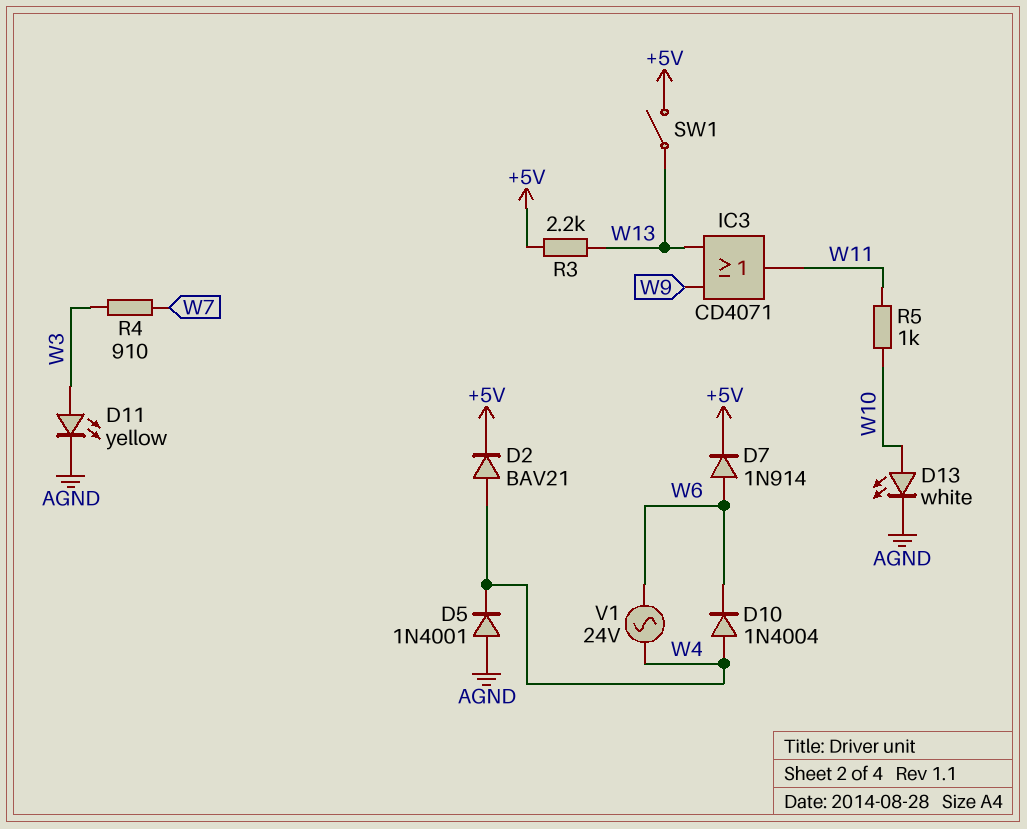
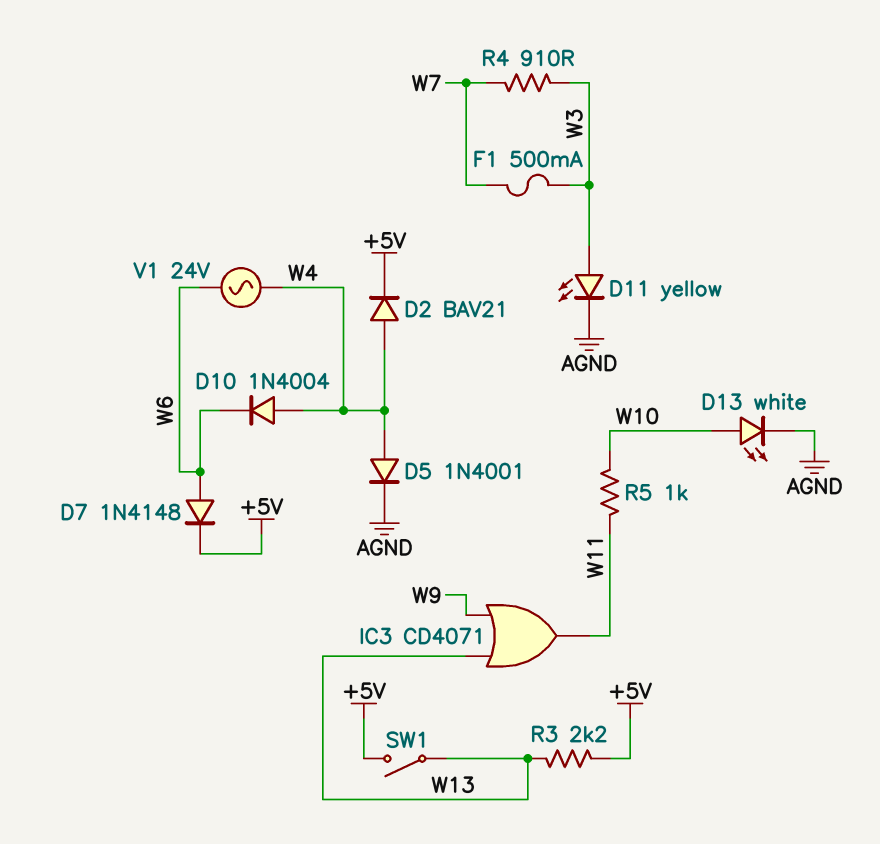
D5: diode 1N4001 (A AGND, K W4) -> diode 1N4001 (A W4, K AGND)
D7: diode 1N914 (A W6, K +5V) -> diode 1N4148 (A W6, K +5V)
F1: none -> 500mA (W3, W7)

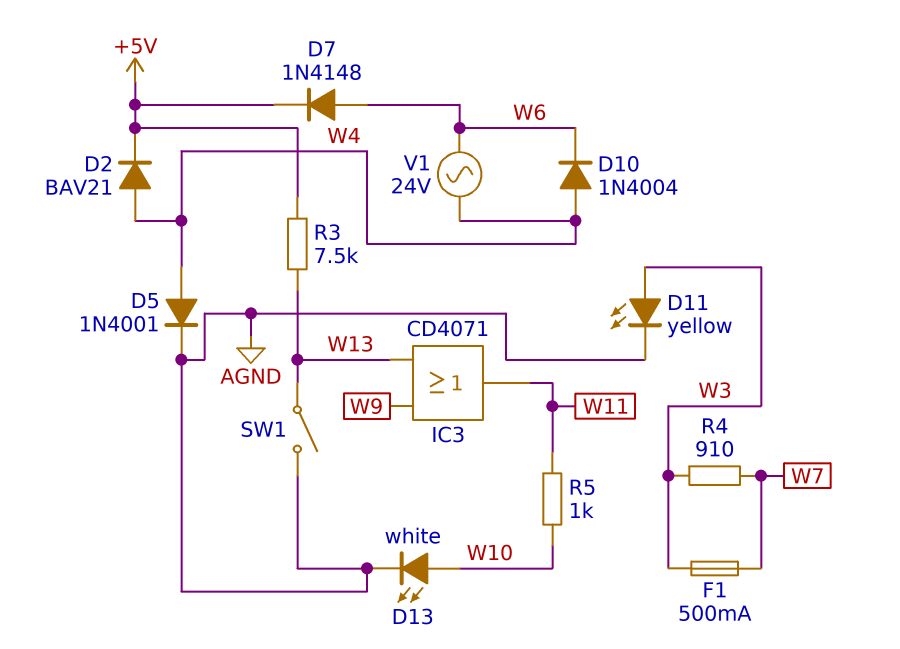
R3: 2.2k (+5V, W13) -> 7.5k (+5V, W13)
SW1: switch (+5V, W13) -> switch (AGND, W13)

